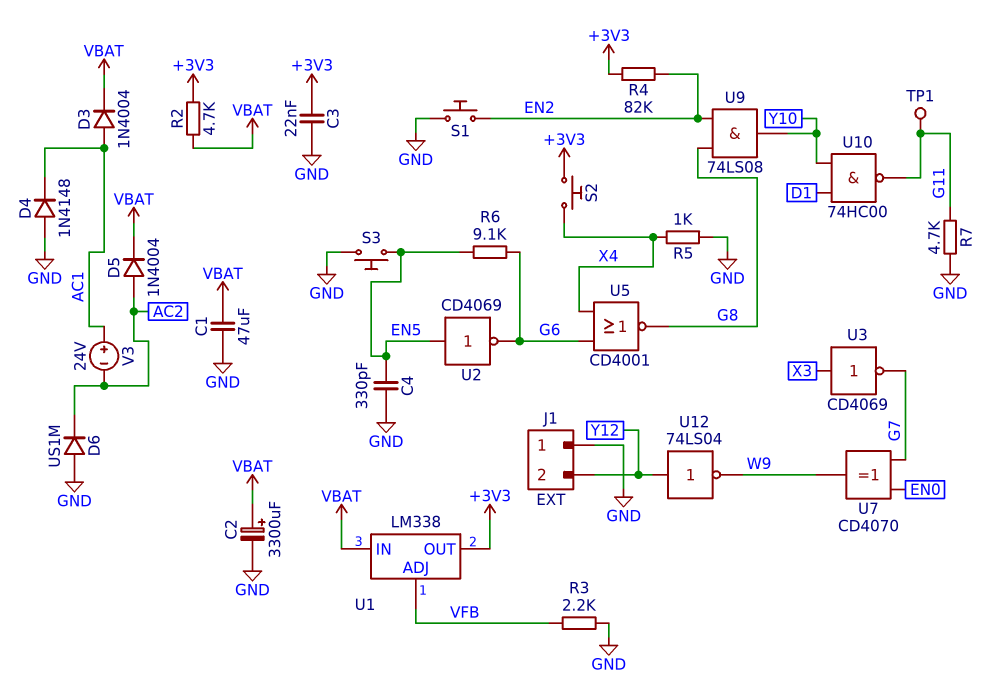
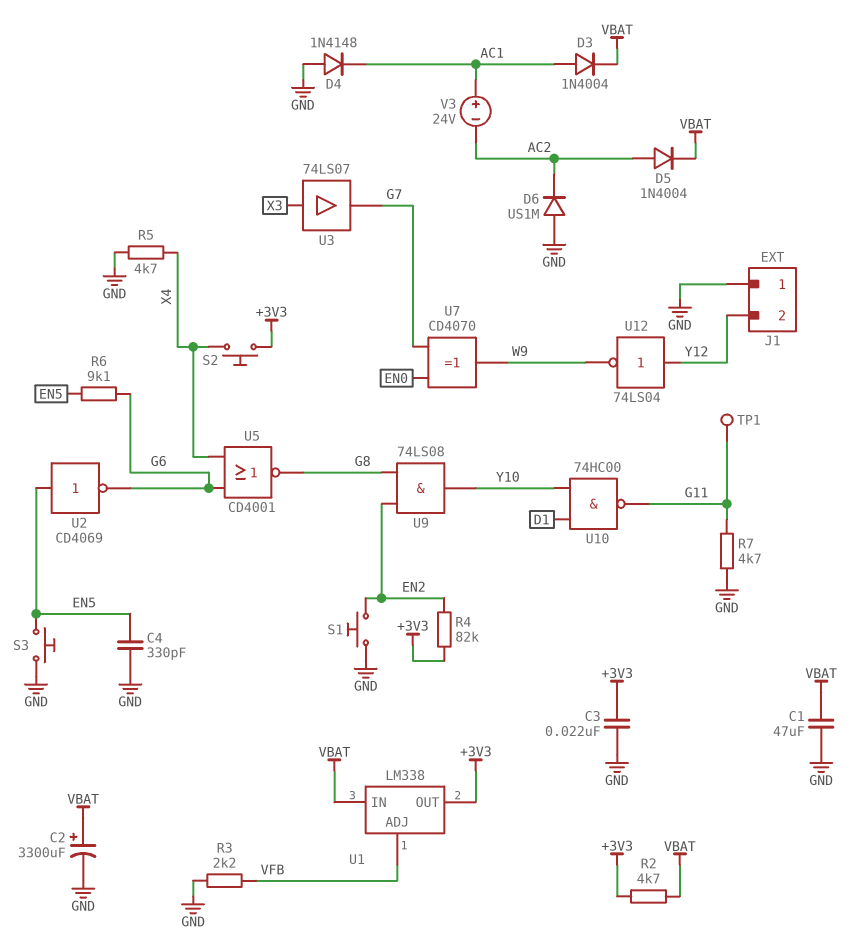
R5: 1k (GND, X4) -> 4.7k (GND, X4)
U3: NOT CD4069 (in X3, out G7) -> buffer 74LS07 (in X3, out G7)

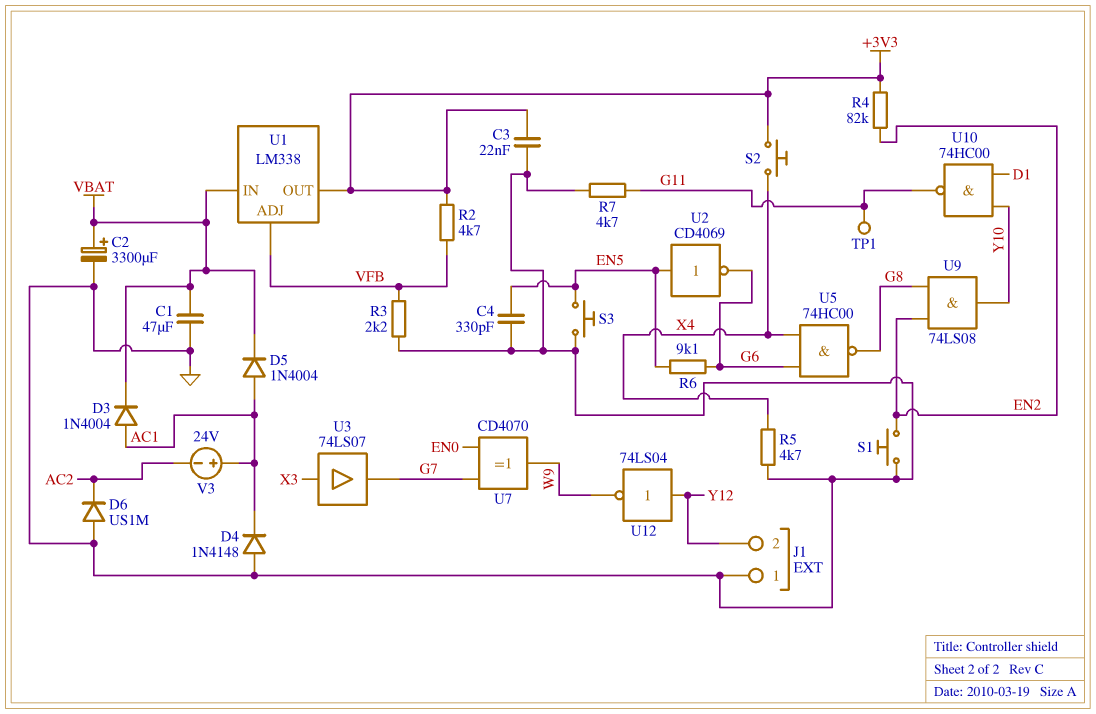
D5: diode 1N4004 (A AC2, K VBAT) -> diode 1N4004 (A AC1, K VBAT)
R2: 4.7k (+3V3, VBAT) -> 4.7k (+3V3, VFB)
U5: NOR CD4001 (in G6, in X4, out G8) -> NAND 74HC00 (in G6, in X4, out G8)

